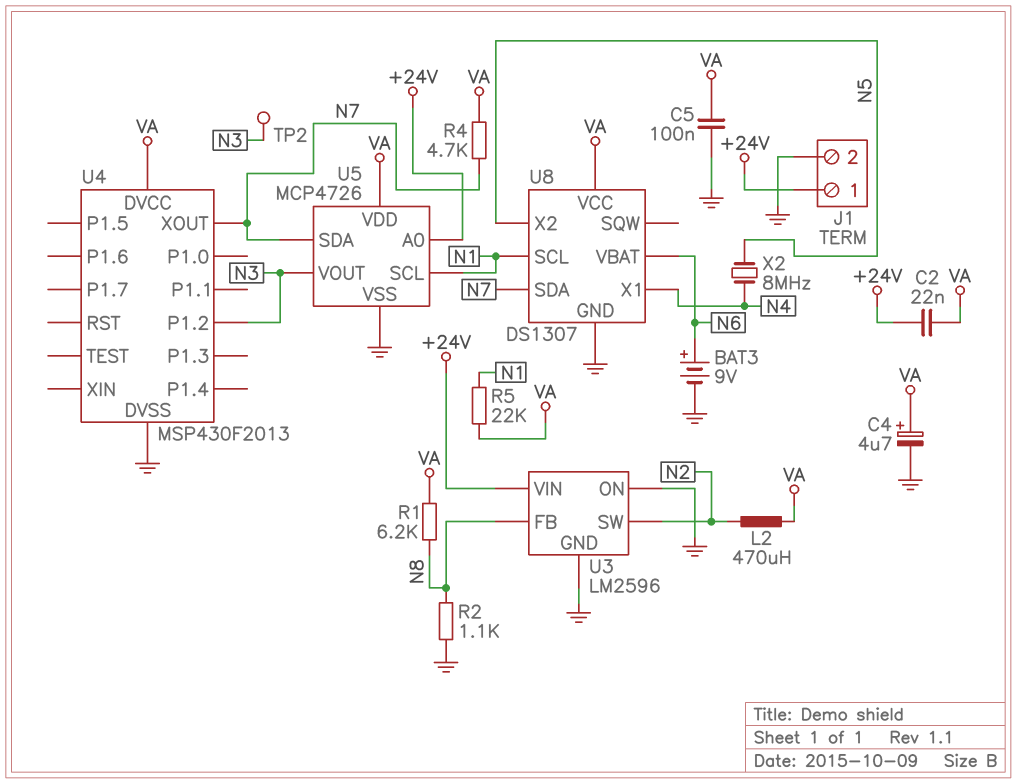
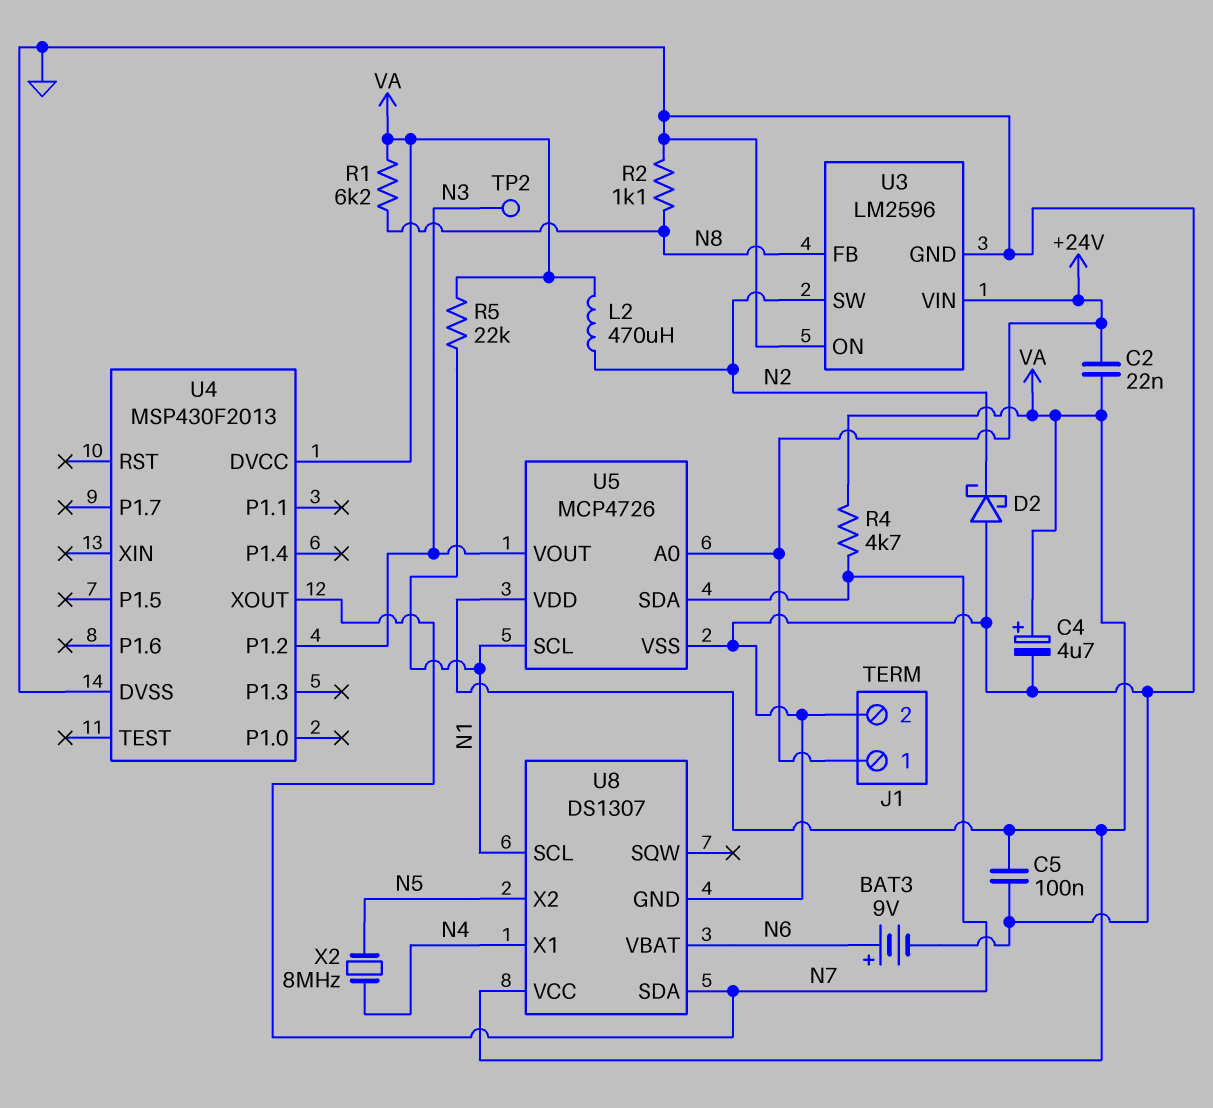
D2: none -> schottky (A GND, K N2)

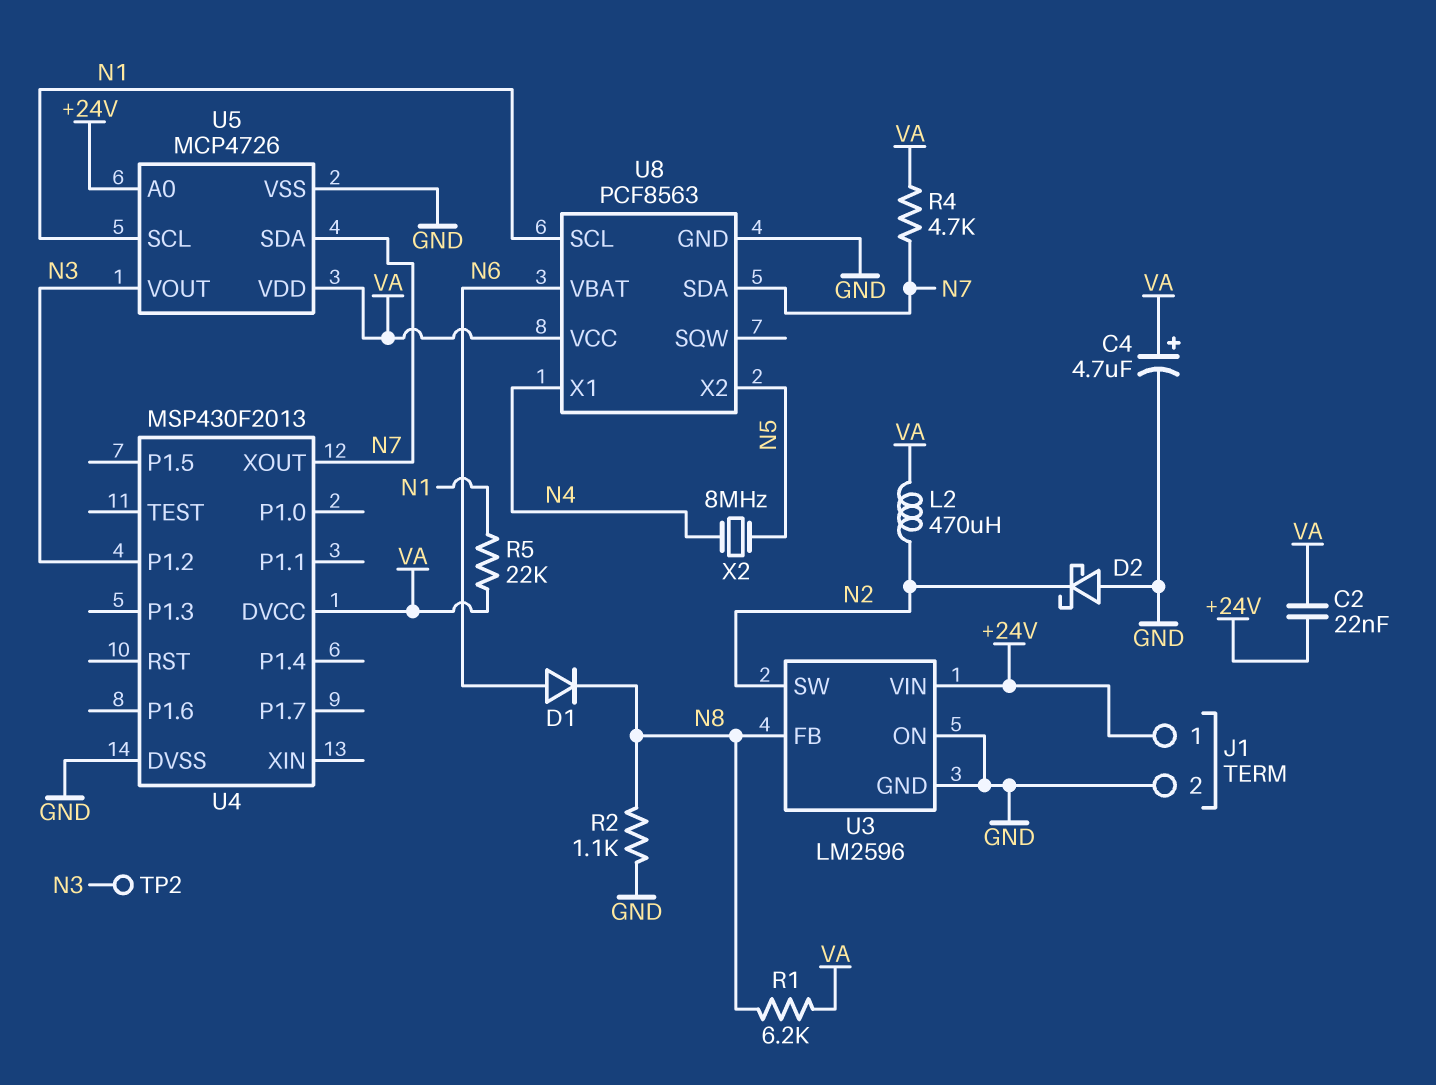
BAT3: 9V (plus N6, minus GND) -> none
C5: 100nF (GND, VA) -> none
D1: none -> diode (A N6, K N8)
U8: DS1307 -> PCF8563

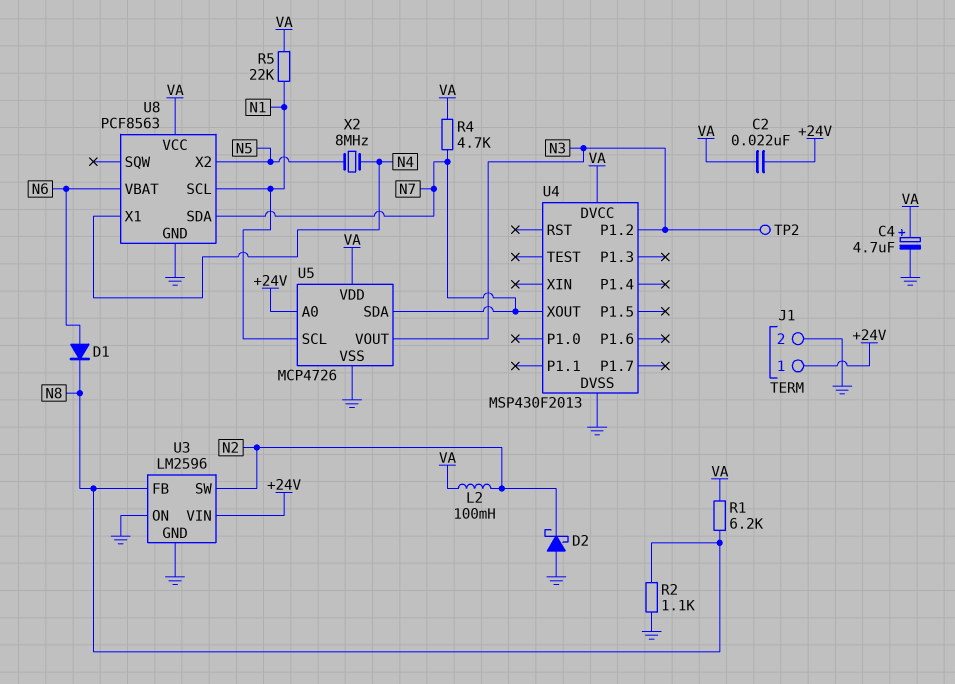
L2: 470uH (N2, VA) -> 100mH (N2, VA)

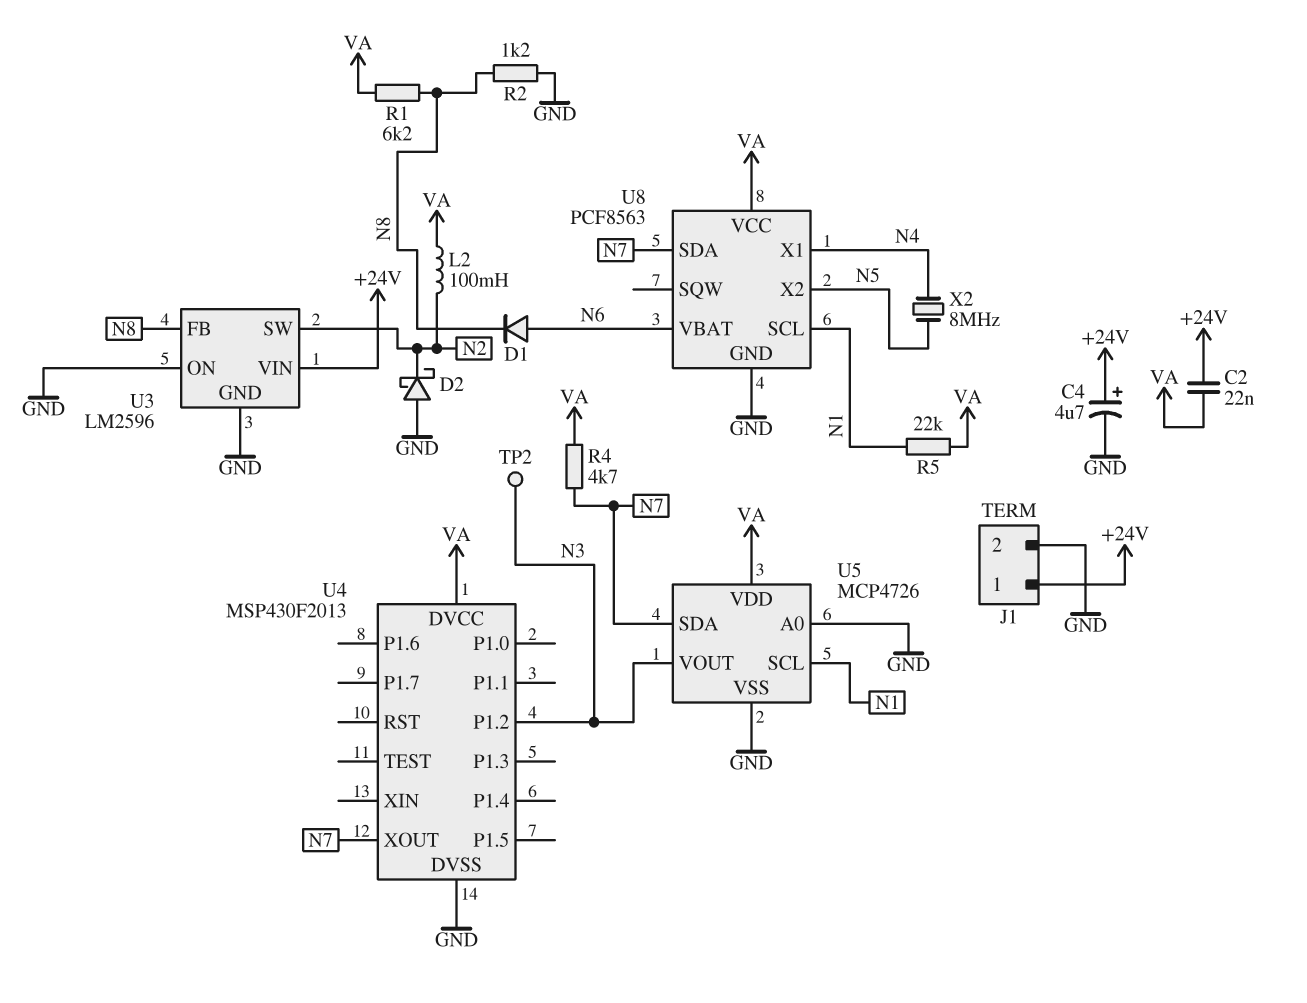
C4: 4.7uF (plus VA, minus GND) -> 4.7uF (plus +24V, minus GND)
R2: 1.1k (GND, N8) -> 1.2k (GND, N8)
U5 pin A0: +24V -> GND

